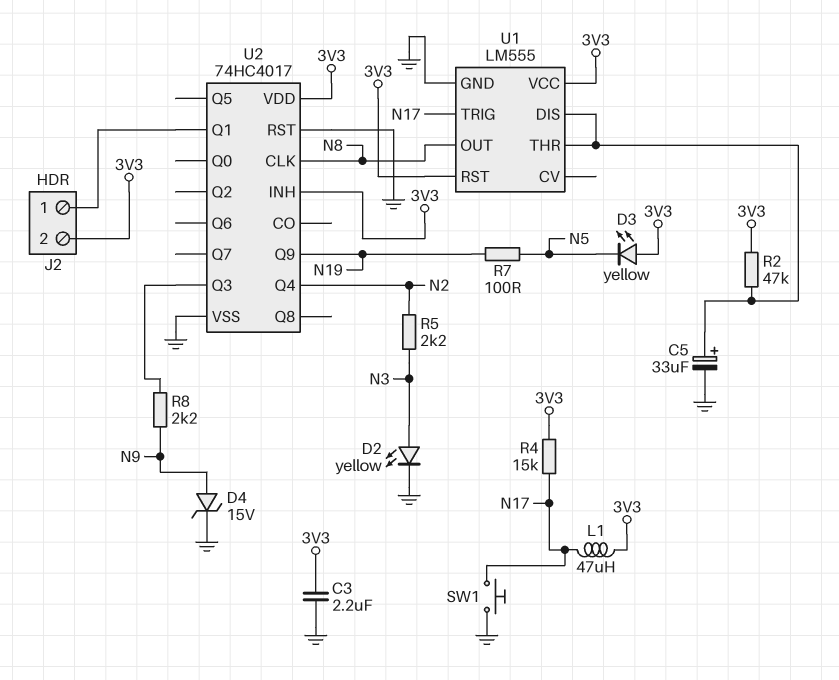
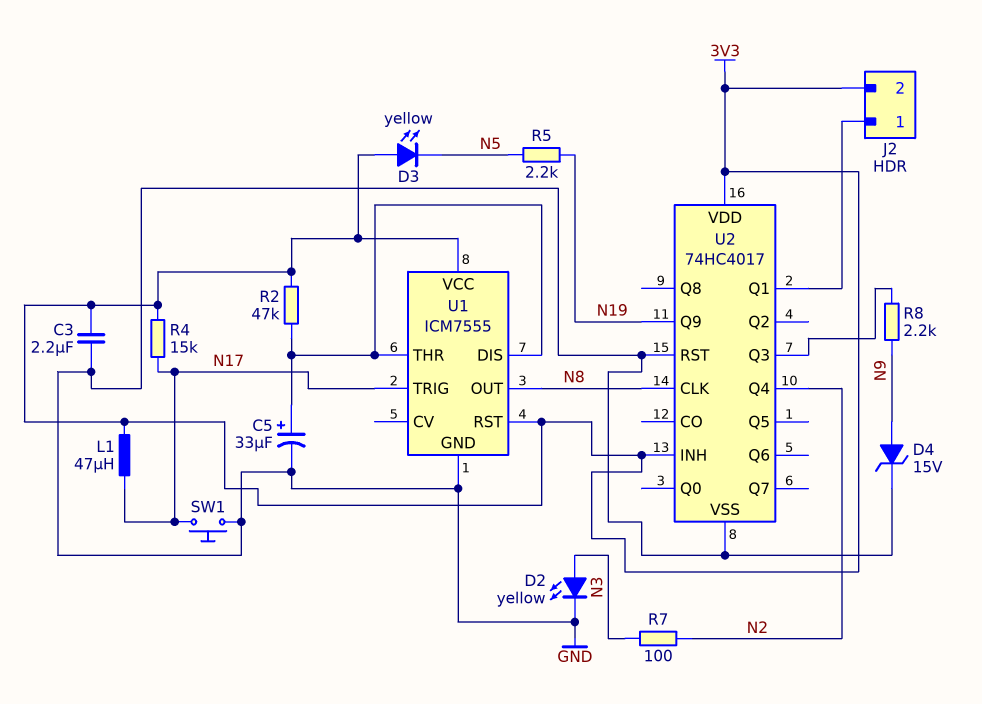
R5: 2.2k (N2, N3) -> 2.2k (N5, N19)
R7: 100 (N5, N19) -> 100 (N2, N3)
U1: LM555 -> ICM7555

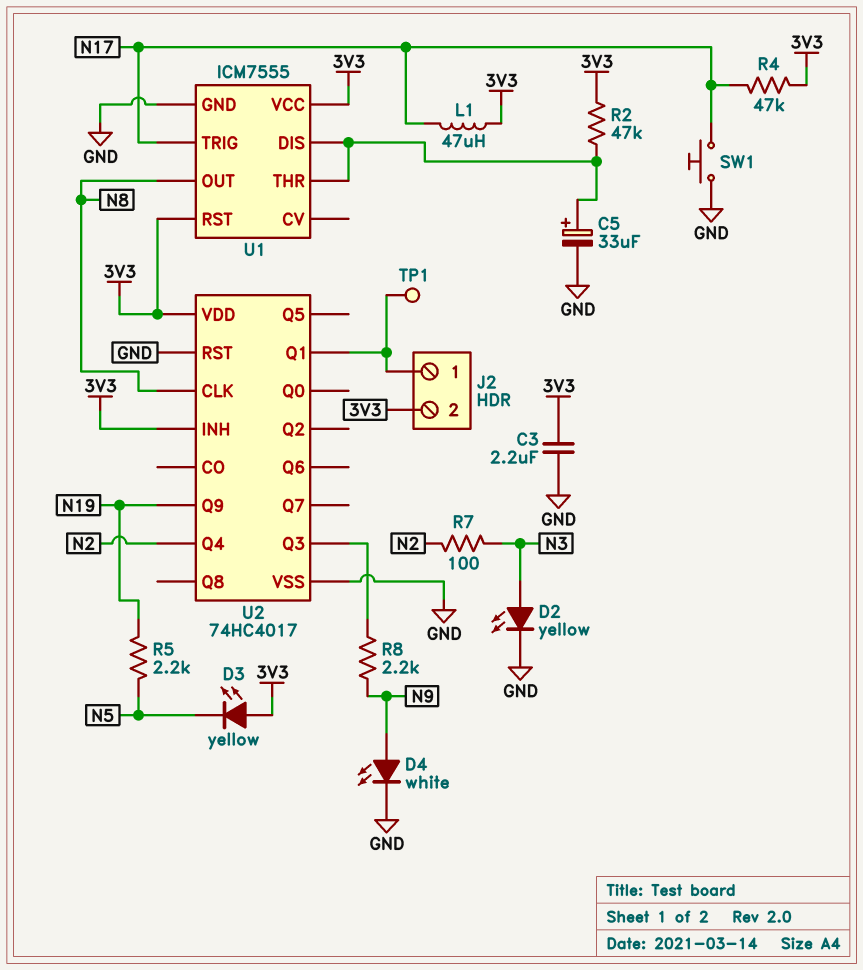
D4: zener 15V (A N9, K GND) -> LED white (A N9, K GND)
R4: 15k (3V3, N17) -> 47k (3V3, N17)
TP1: none -> test point (J2/1)

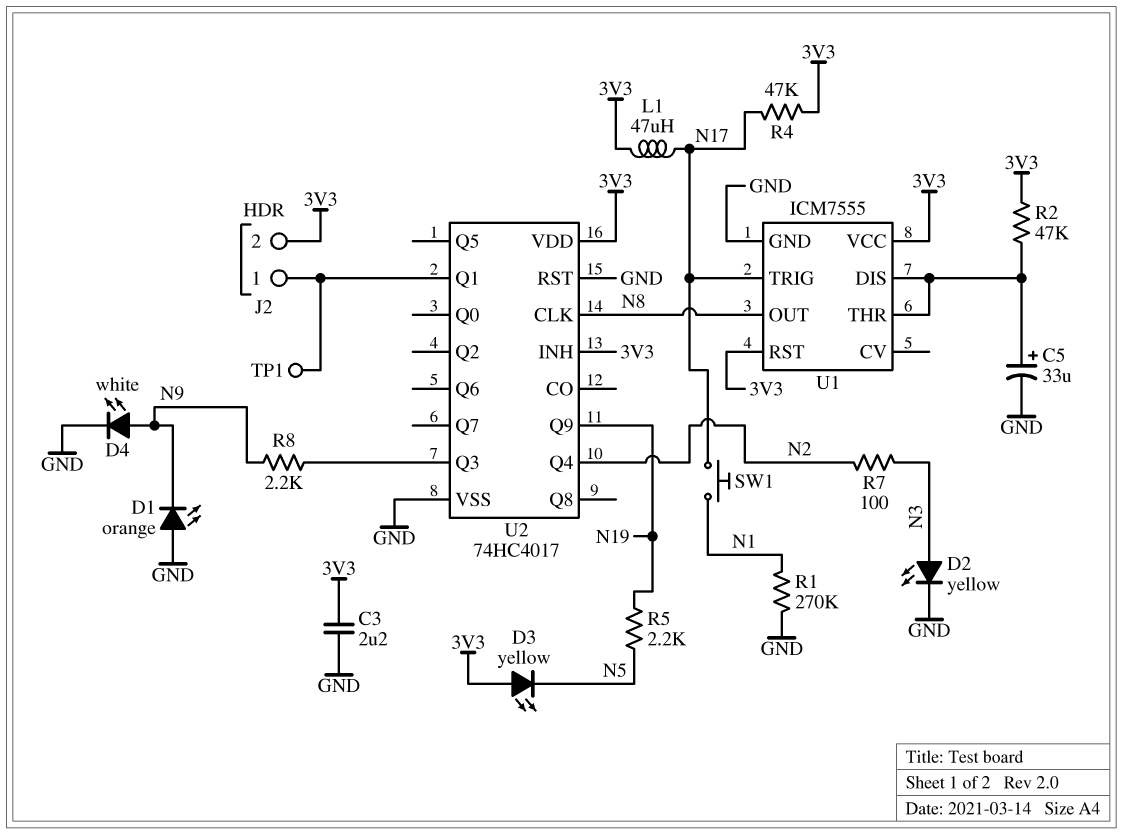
D1: none -> LED orange (A GND, K N9)
R1: none -> 270k (GND, N1)
SW1: button (GND, N17) -> button (N1, N17)

